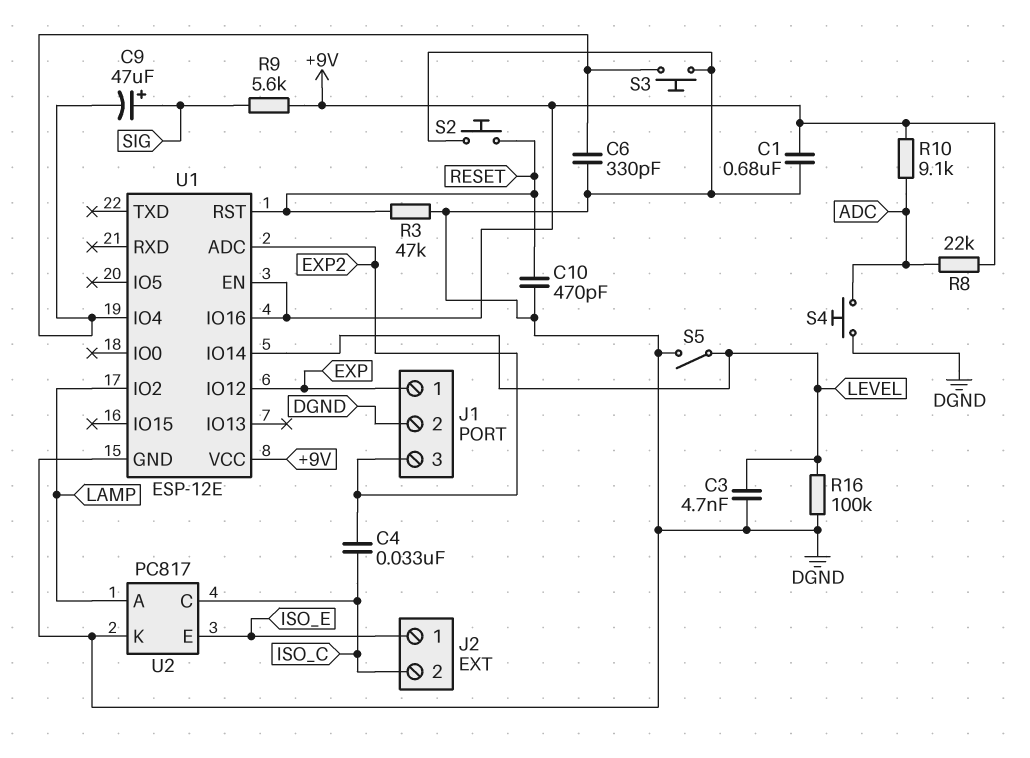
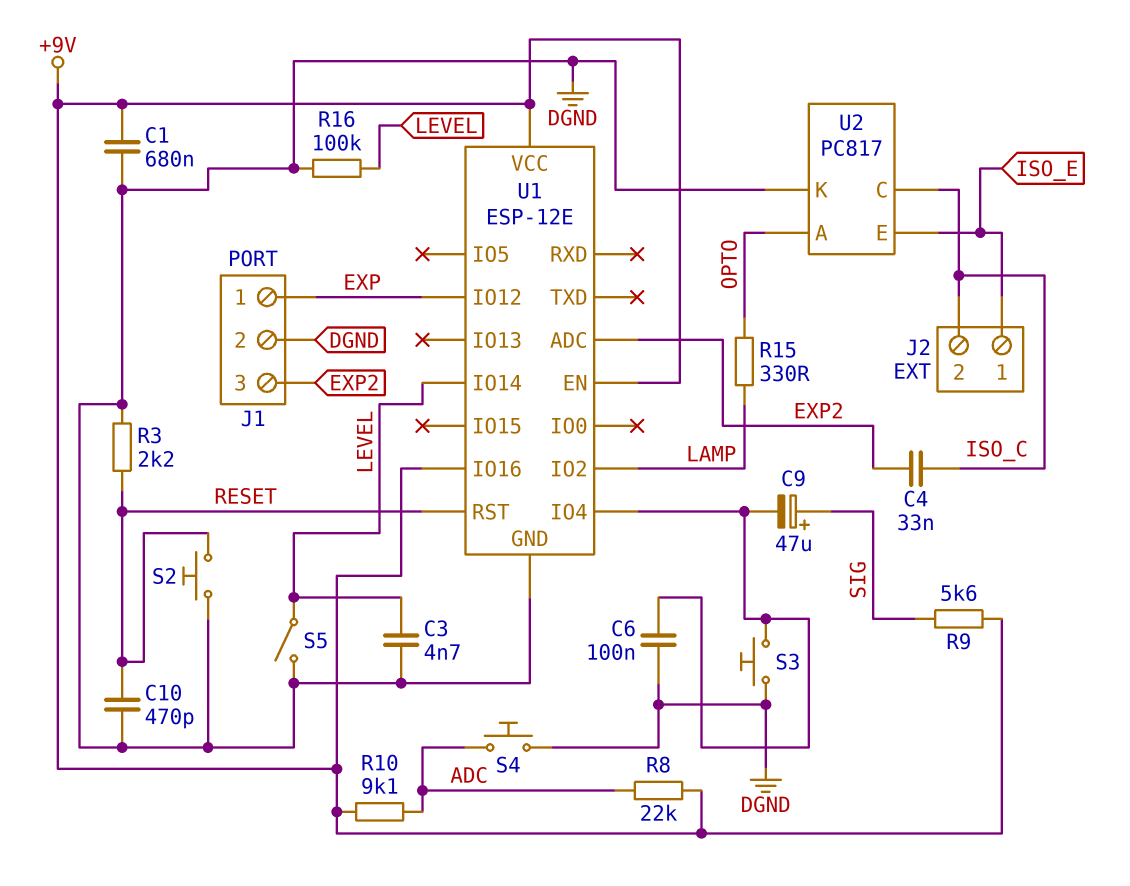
C6: 330pF (DGND, U1/IO4) -> 100nF (DGND, U1/IO4)
R3: 47k (DGND, RESET) -> 2.2k (DGND, RESET)
R15: none -> 330 (LAMP, OPTO)
U2 pin A: LAMP -> OPTO

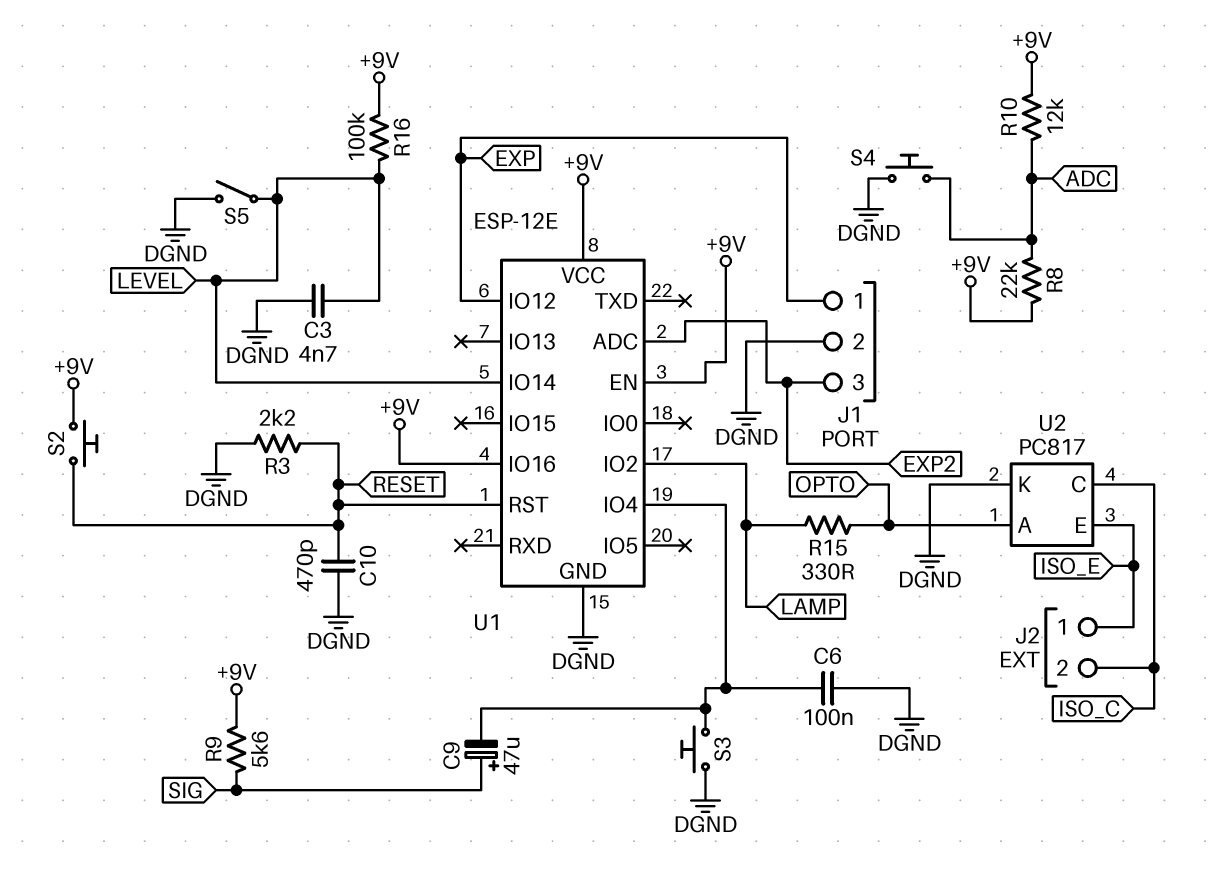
C1: 680nF (+9V, DGND) -> none
C4: 33nF (EXP2, ISO_C) -> none
R10: 9.1k (+9V, ADC) -> 12k (+9V, ADC)
R16: 100k (DGND, LEVEL) -> 100k (+9V, LEVEL)
S2: button (DGND, RESET) -> button (+9V, RESET)

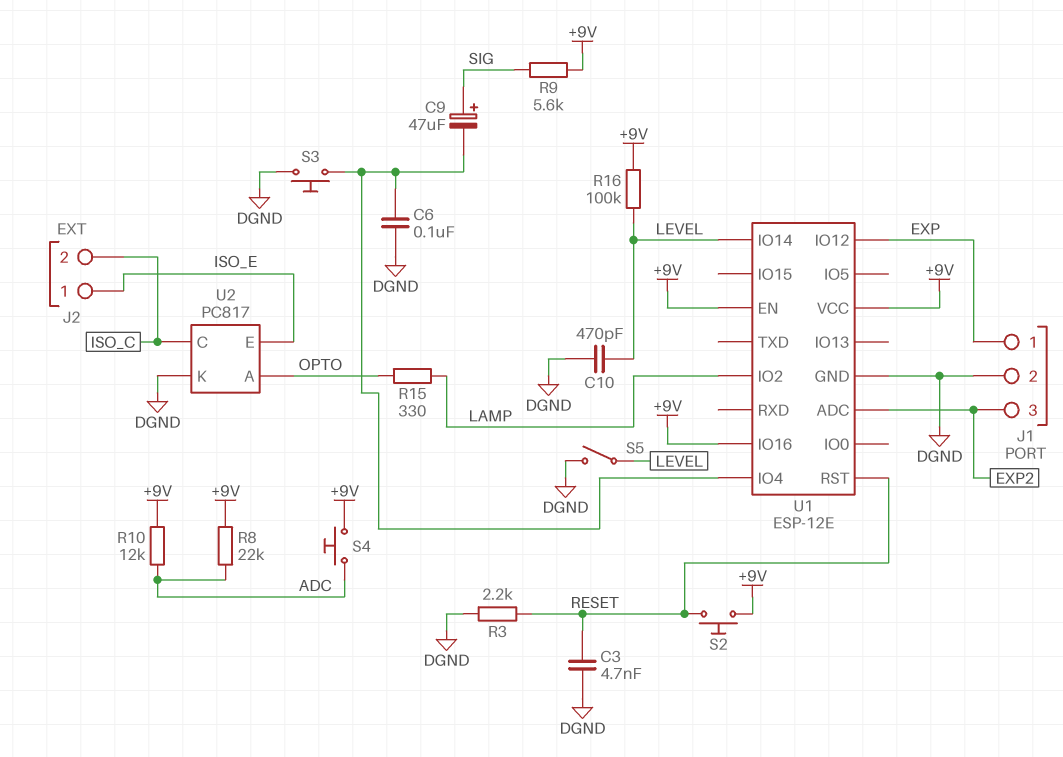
C3: 4.7nF (DGND, LEVEL) -> 4.7nF (DGND, RESET)
C10: 470pF (DGND, RESET) -> 470pF (DGND, LEVEL)
S4: button (ADC, DGND) -> button (+9V, ADC)

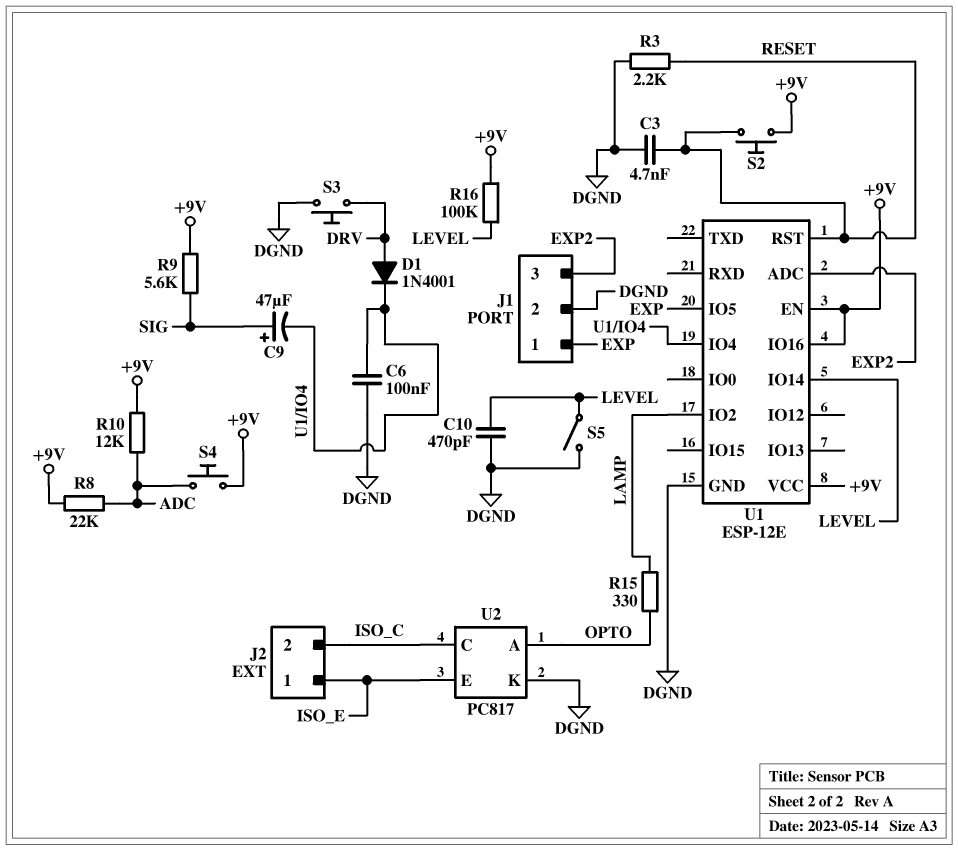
D1: none -> diode 1N4001 (A DRV, K U1/IO4)
S3: button (DGND, U1/IO4) -> button (DGND, DRV)
U1 pin IO5: none -> EXP
U1 pin IO12: EXP -> none

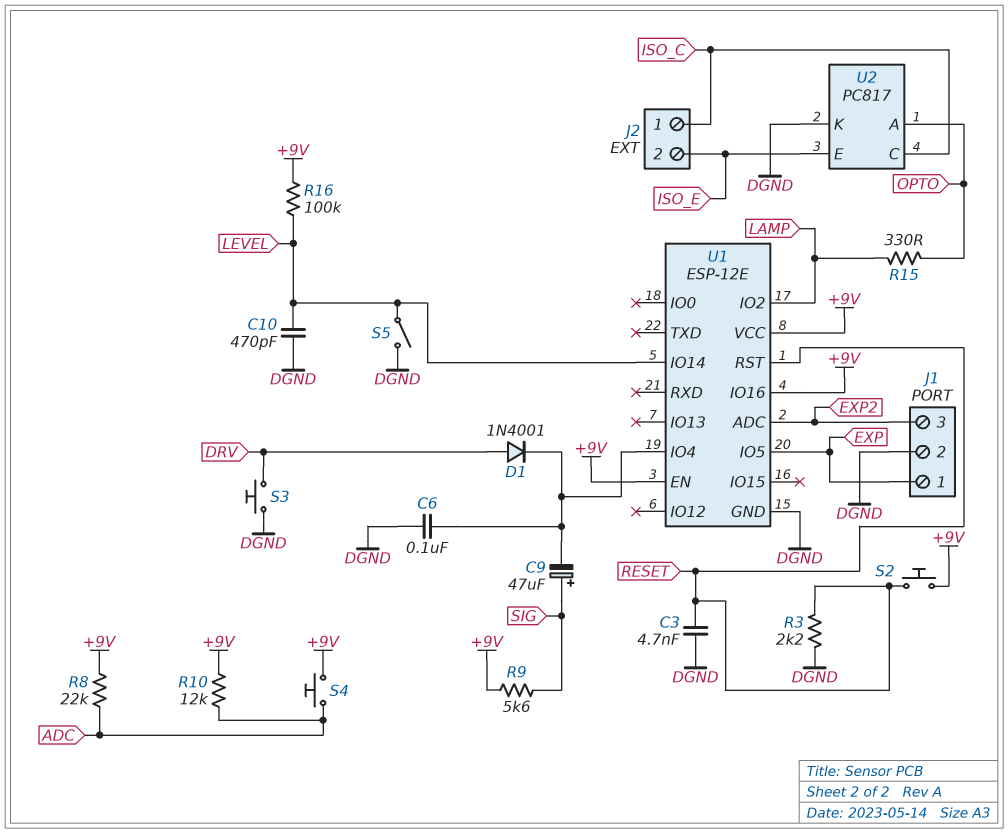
J2 pin 1: ISO_E -> ISO_C
J2 pin 2: ISO_C -> ISO_E

